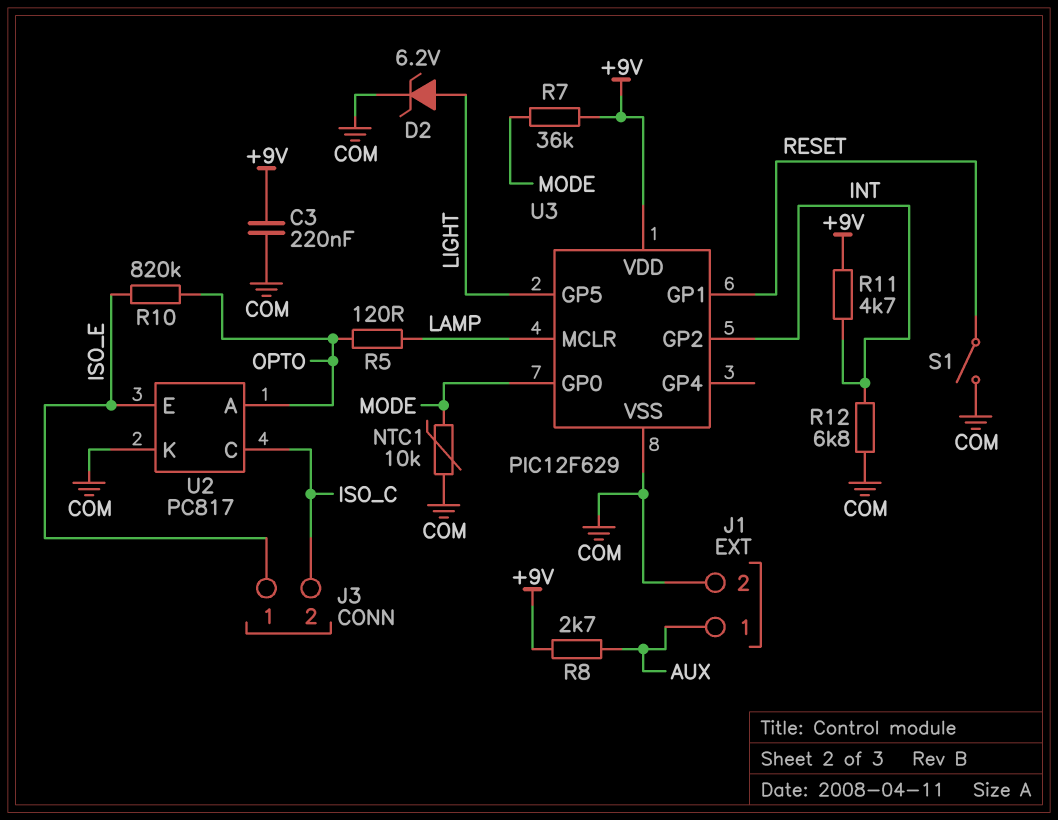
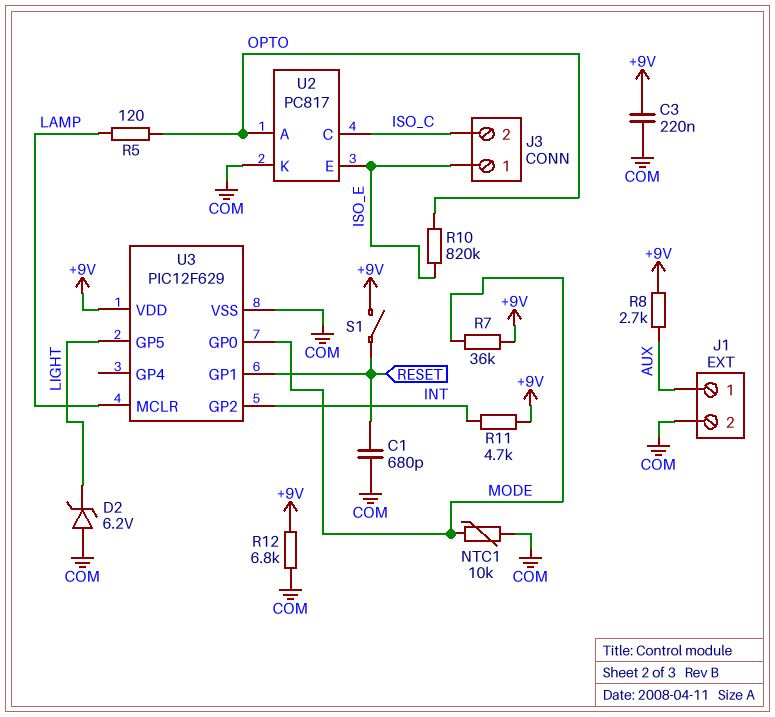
C1: none -> 680pF (COM, RESET)
D2: zener 6.2V (A LIGHT, K COM) -> zener 6.2V (A COM, K LIGHT)
R12: 6.8k (COM, INT) -> 6.8k (+9V, COM)
S1: switch (COM, RESET) -> switch (+9V, RESET)

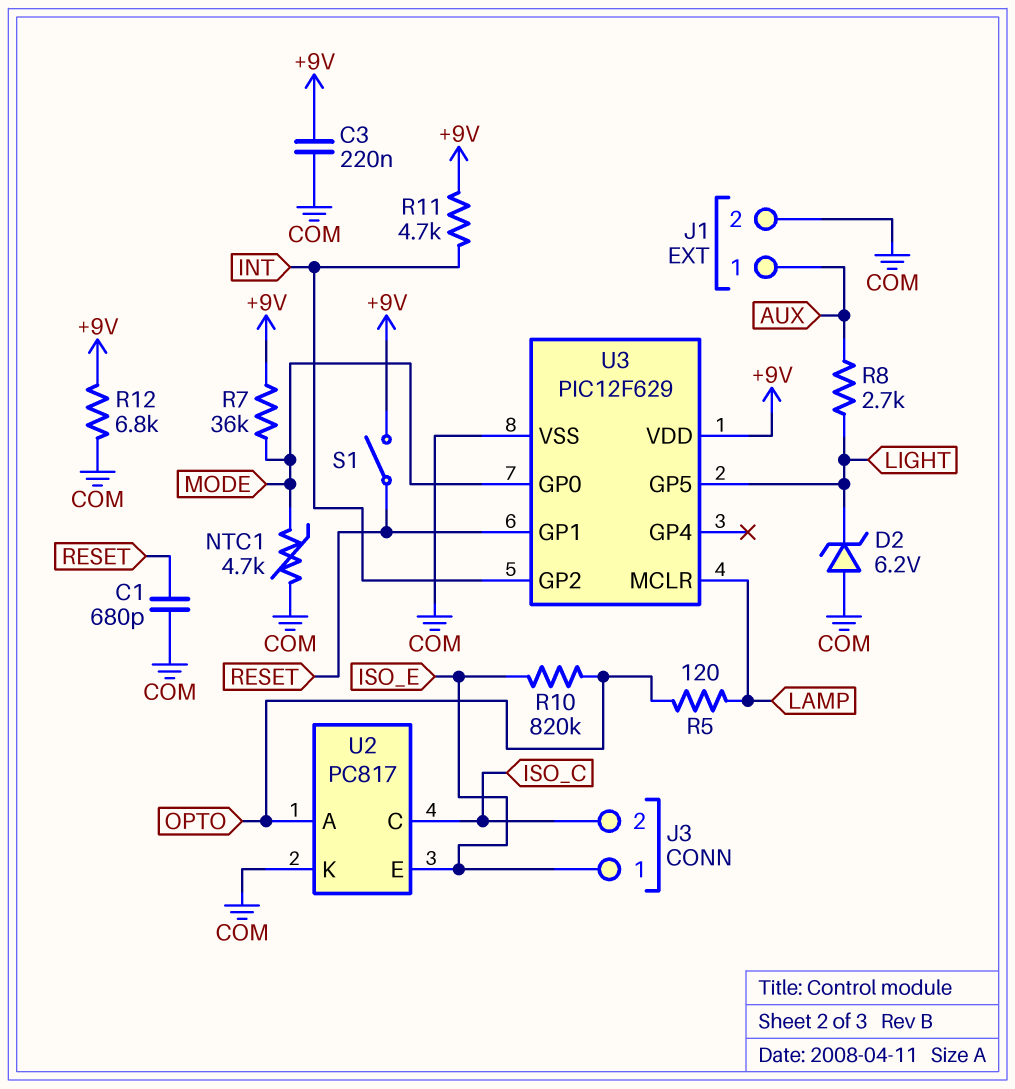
NTC1: 10k (COM, MODE) -> 4.7k (COM, MODE)
R8: 2.7k (+9V, AUX) -> 2.7k (AUX, LIGHT)

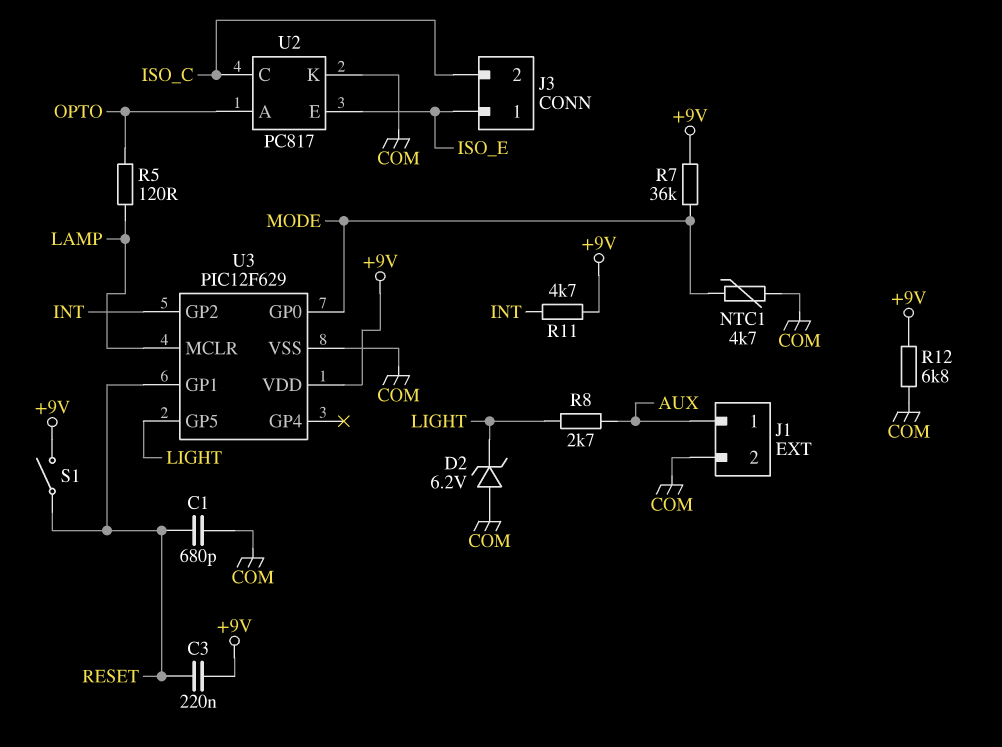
C3: 220nF (+9V, COM) -> 220nF (+9V, RESET)
R10: 820k (ISO_E, OPTO) -> none

